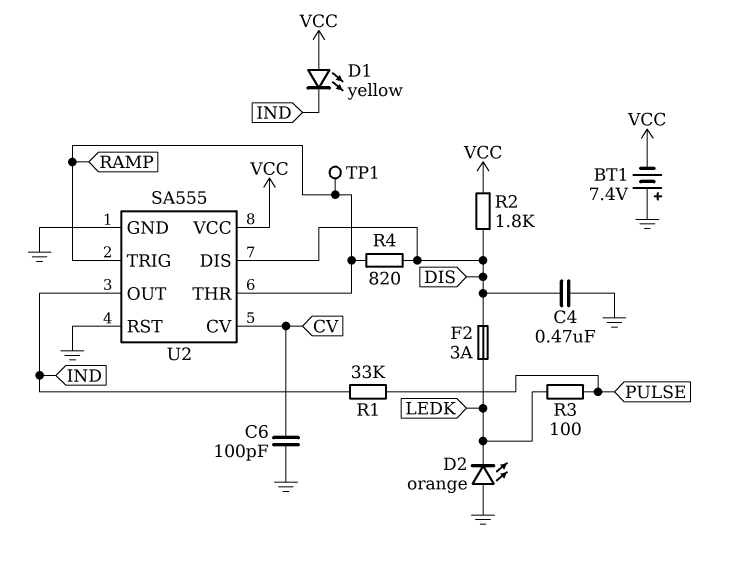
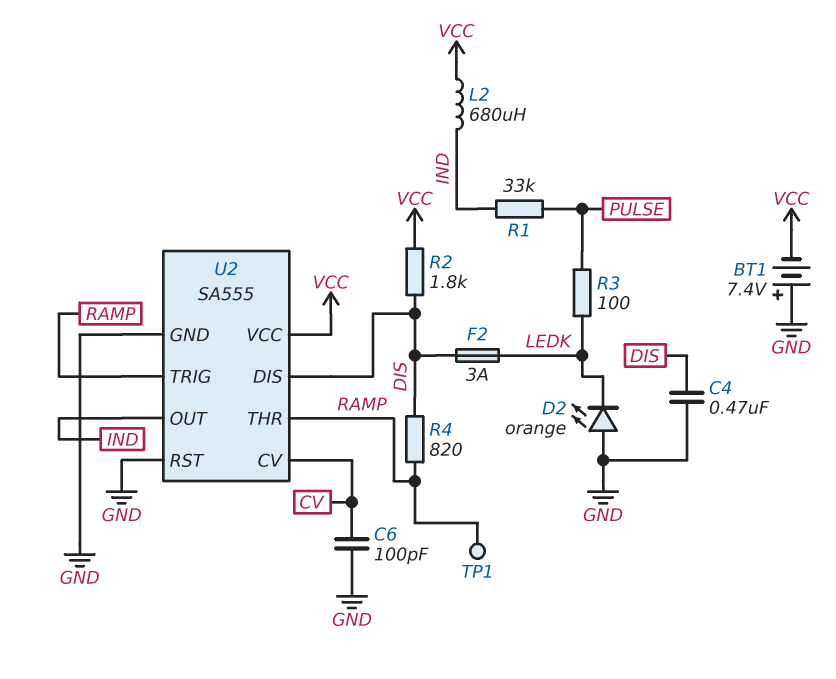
D1: LED yellow (A VCC, K IND) -> none
L2: none -> 680uH (IND, VCC)

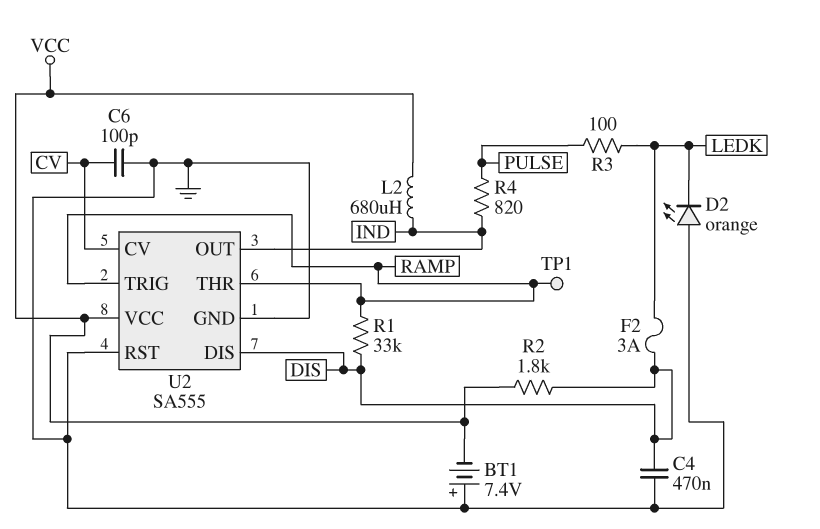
R1: 33k (IND, PULSE) -> 33k (DIS, RAMP)
R4: 820 (DIS, RAMP) -> 820 (IND, PULSE)

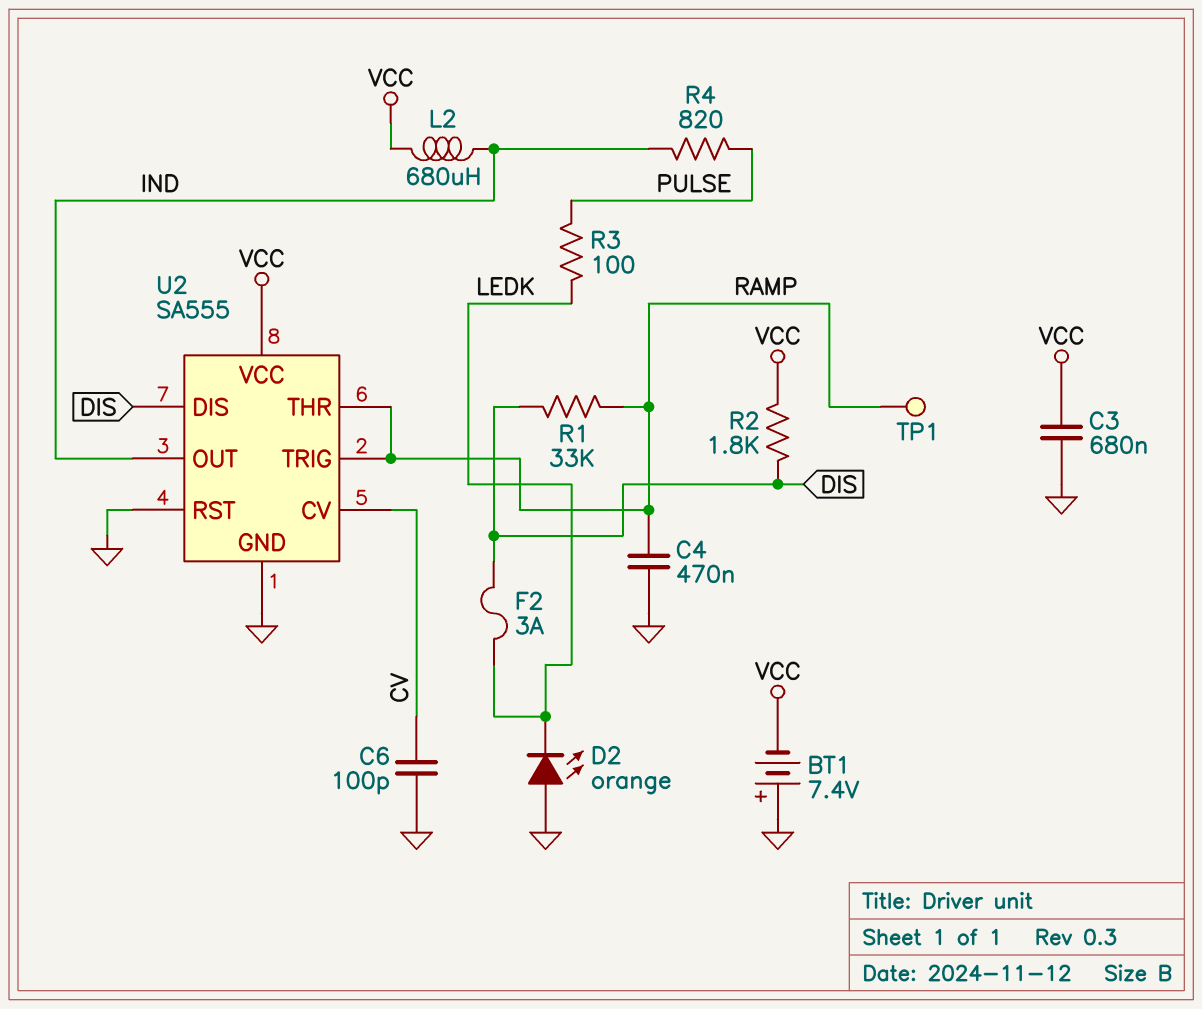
C3: none -> 680nF (GND, VCC)
C4: 470nF (DIS, GND) -> 470nF (GND, RAMP)

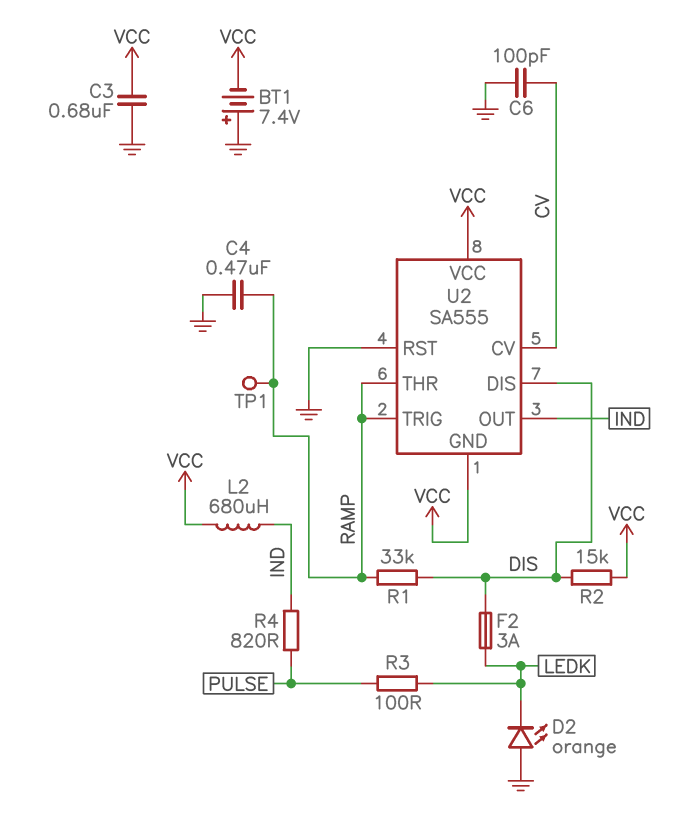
R2: 1.8k (DIS, VCC) -> 15k (DIS, VCC)
U2 pin GND: GND -> VCC

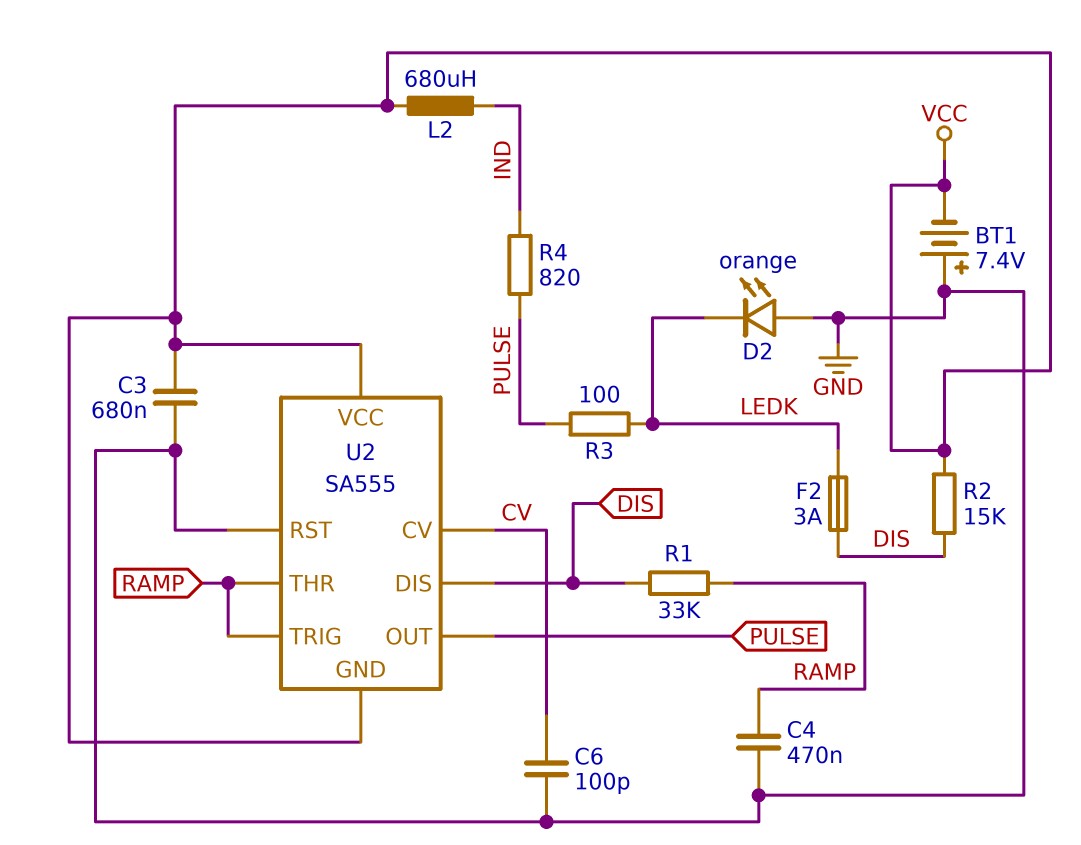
TP1: test point (RAMP) -> none
U2 pin OUT: IND -> PULSE

